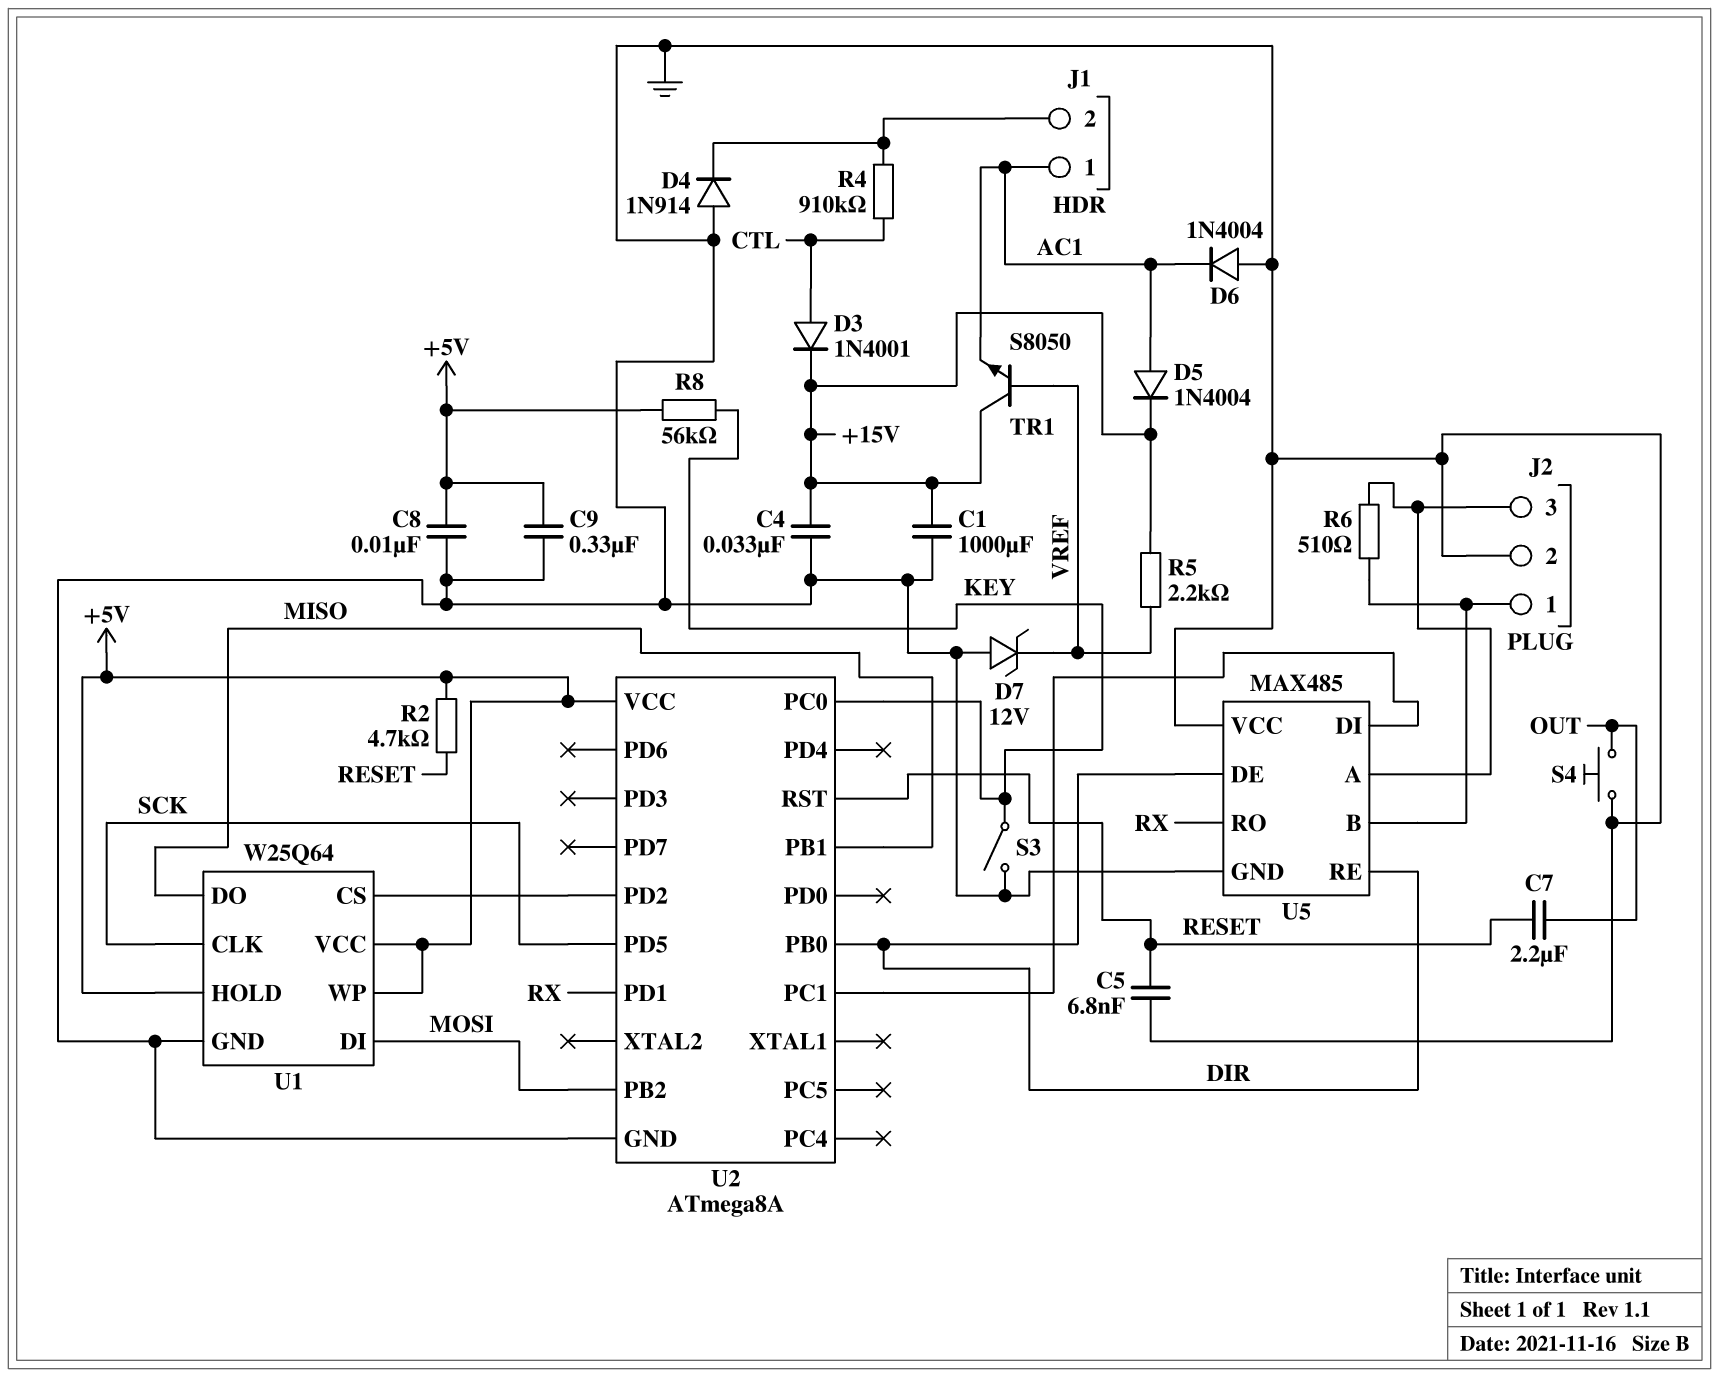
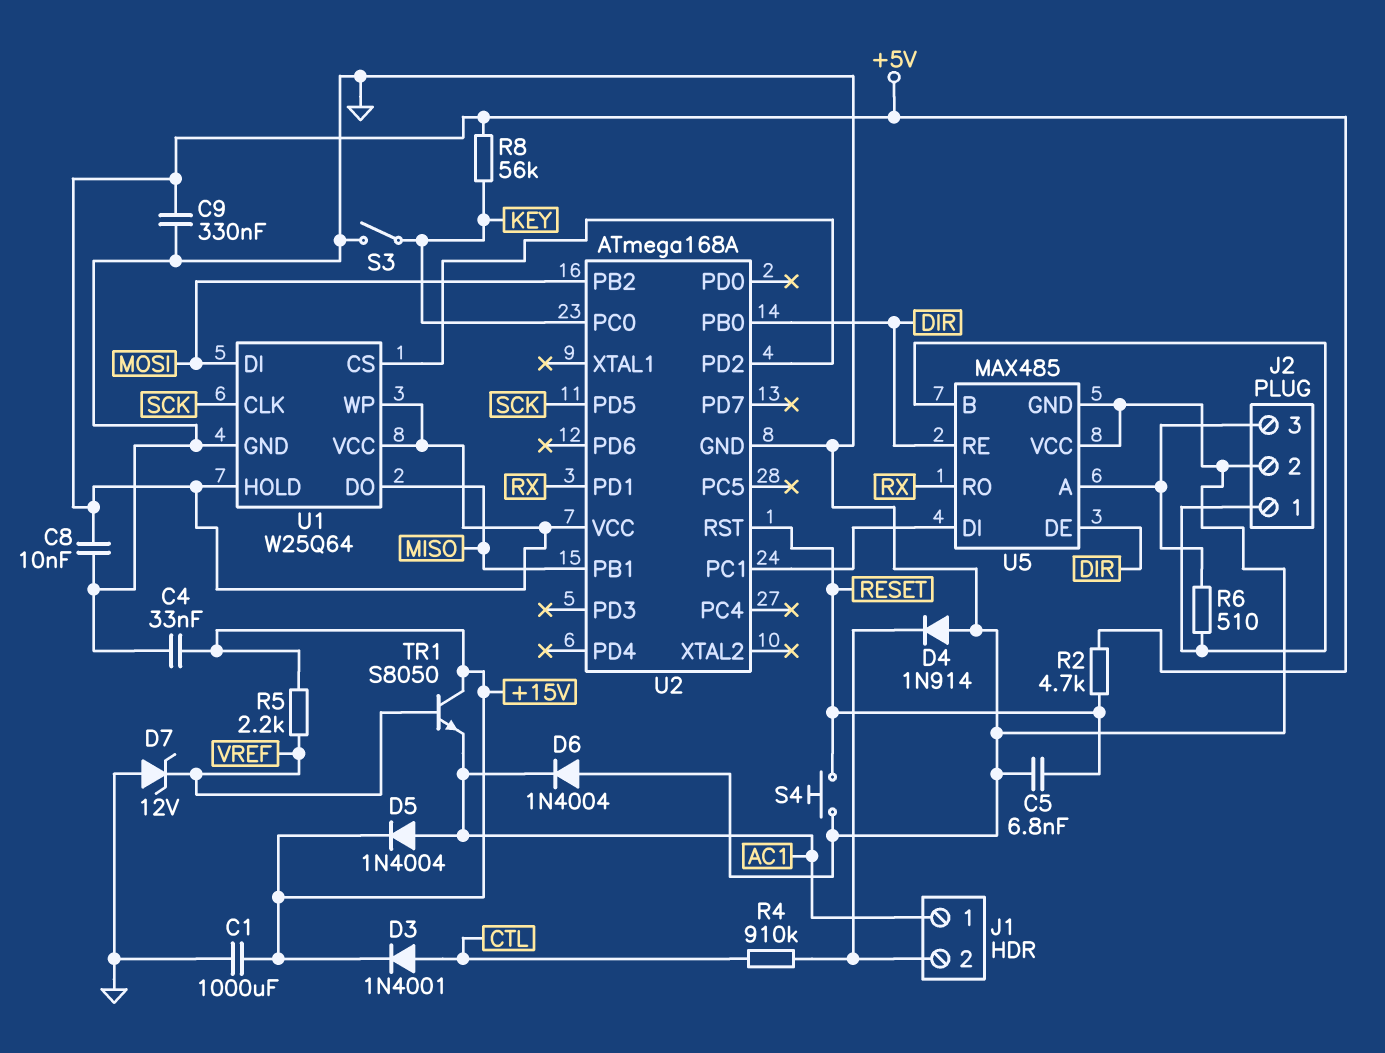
C7: 2.2uF (OUT, RESET) -> none
S4: button (GND, OUT) -> button (GND, RESET)
U2: ATmega8A -> ATmega168A

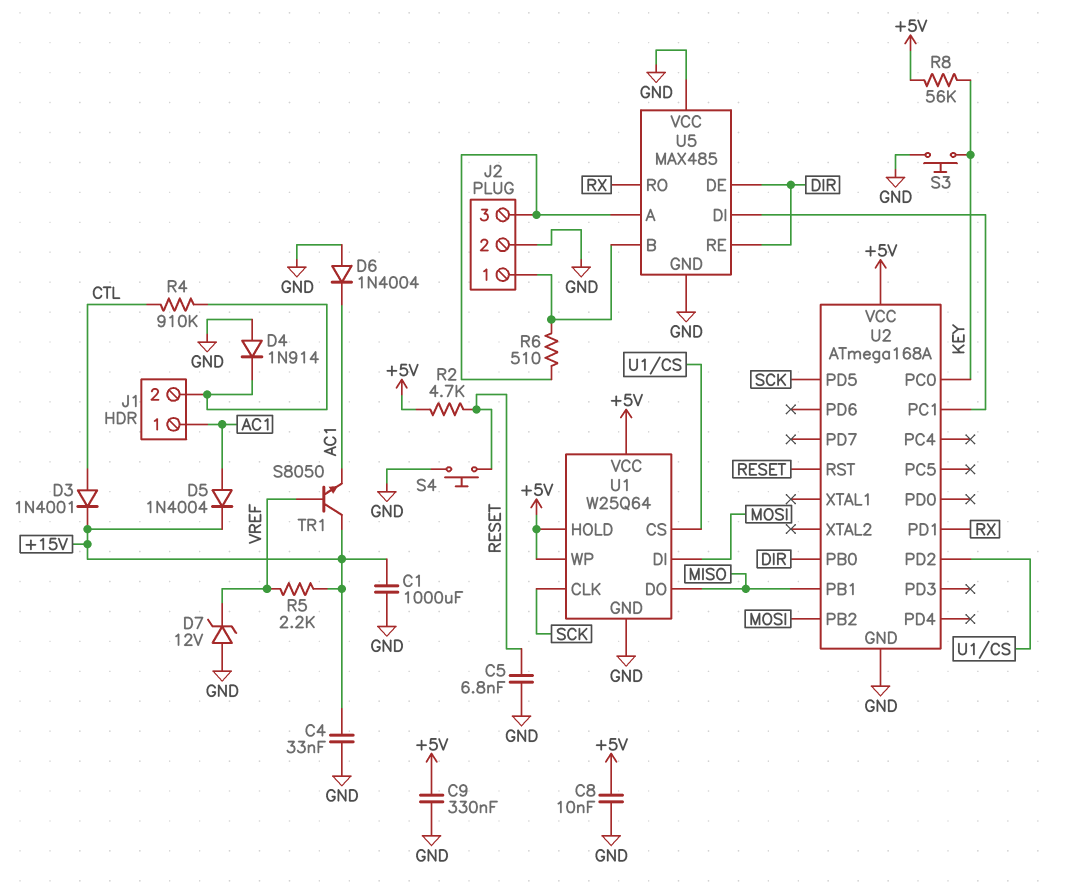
S3: switch (GND, KEY) -> button (GND, KEY)

